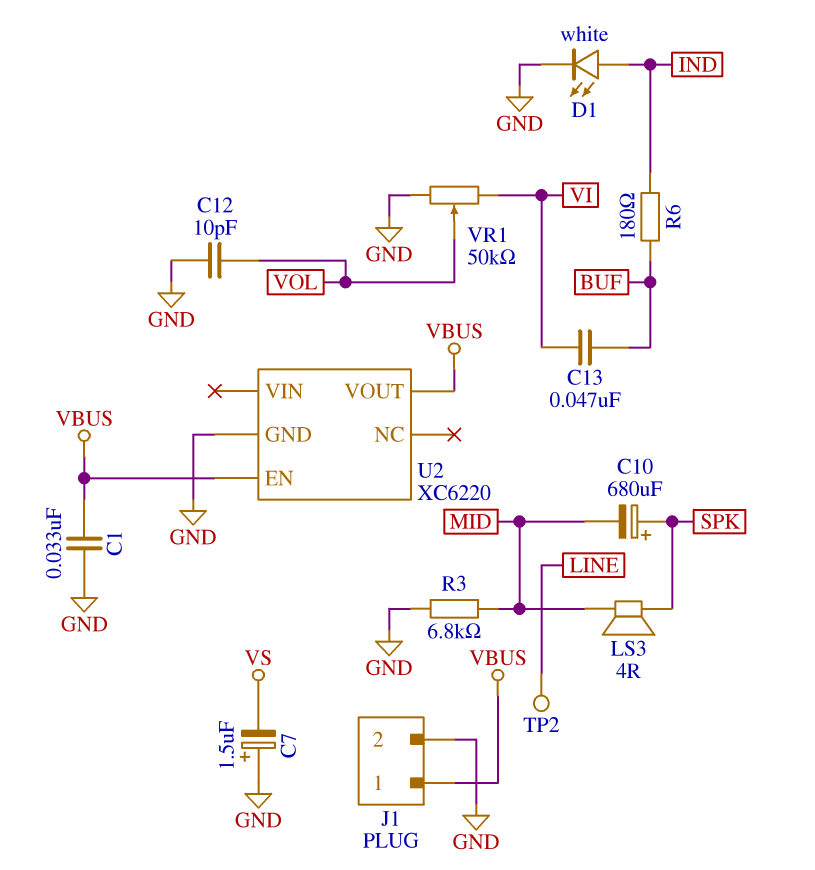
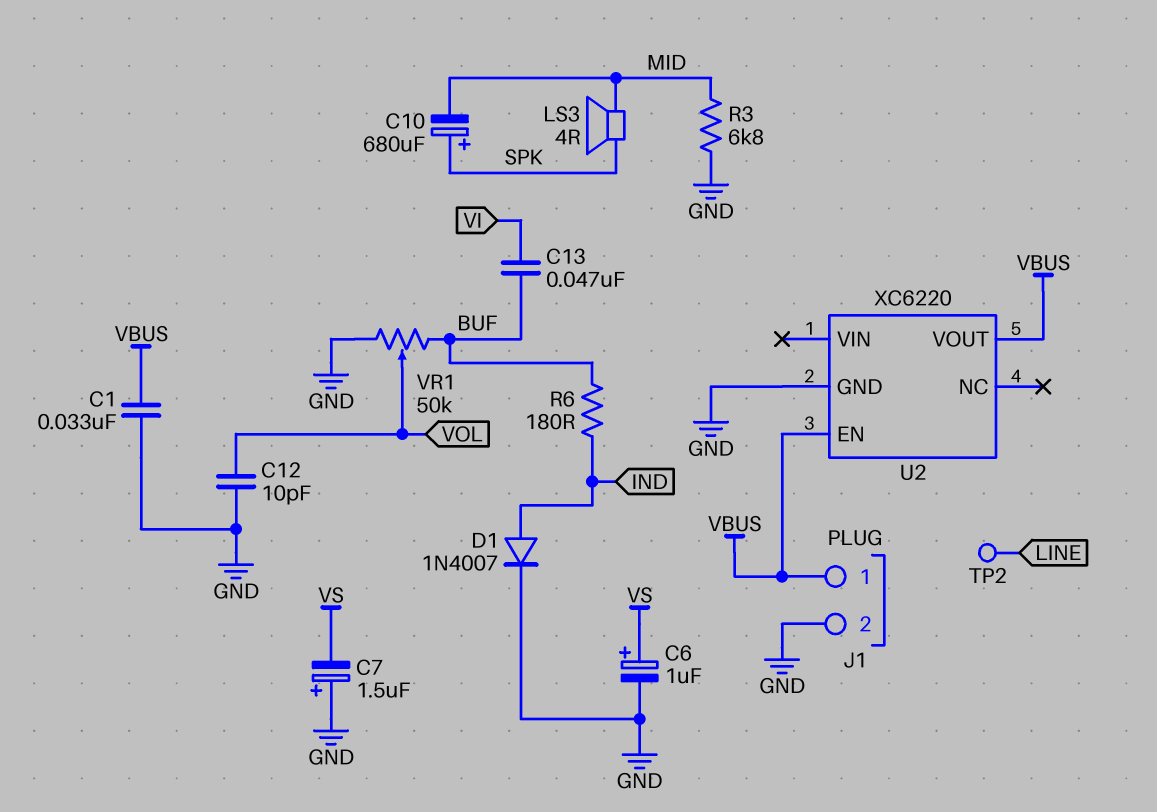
C6: none -> 1uF (plus VS, minus GND)
D1: LED white (A IND, K GND) -> diode 1N4007 (A IND, K GND)
VR1: 50k (GND, VI, wiper VOL) -> 50k (BUF, GND, wiper VOL)

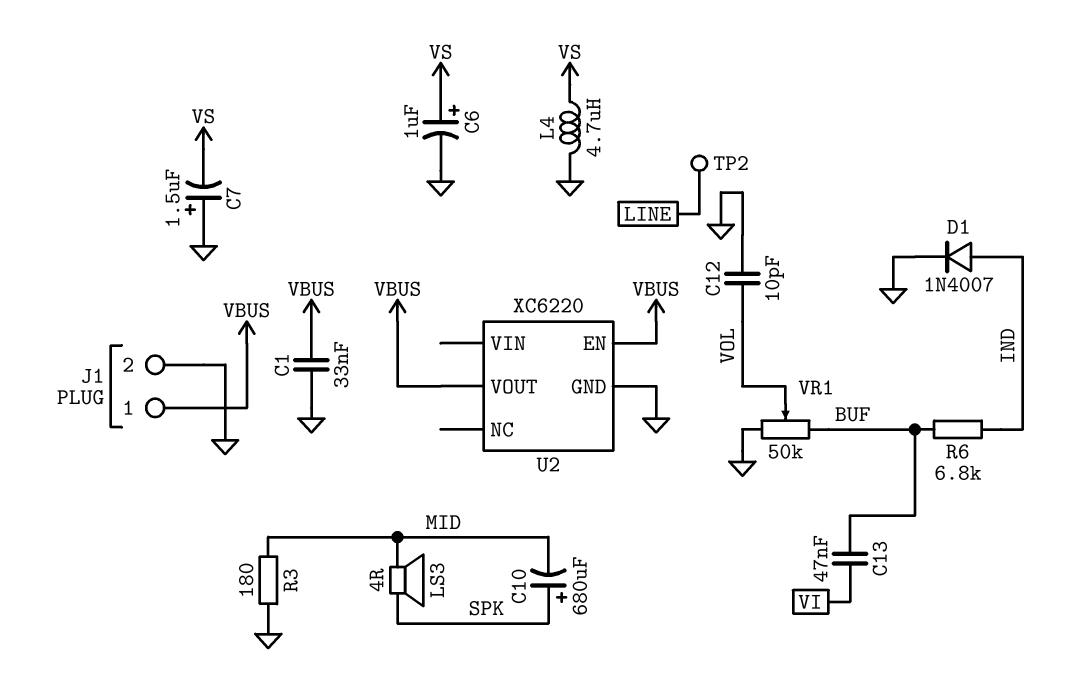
L4: none -> 4.7uH (GND, VS)
R3: 6.8k (GND, MID) -> 180 (GND, MID)
R6: 180 (BUF, IND) -> 6.8k (BUF, IND)

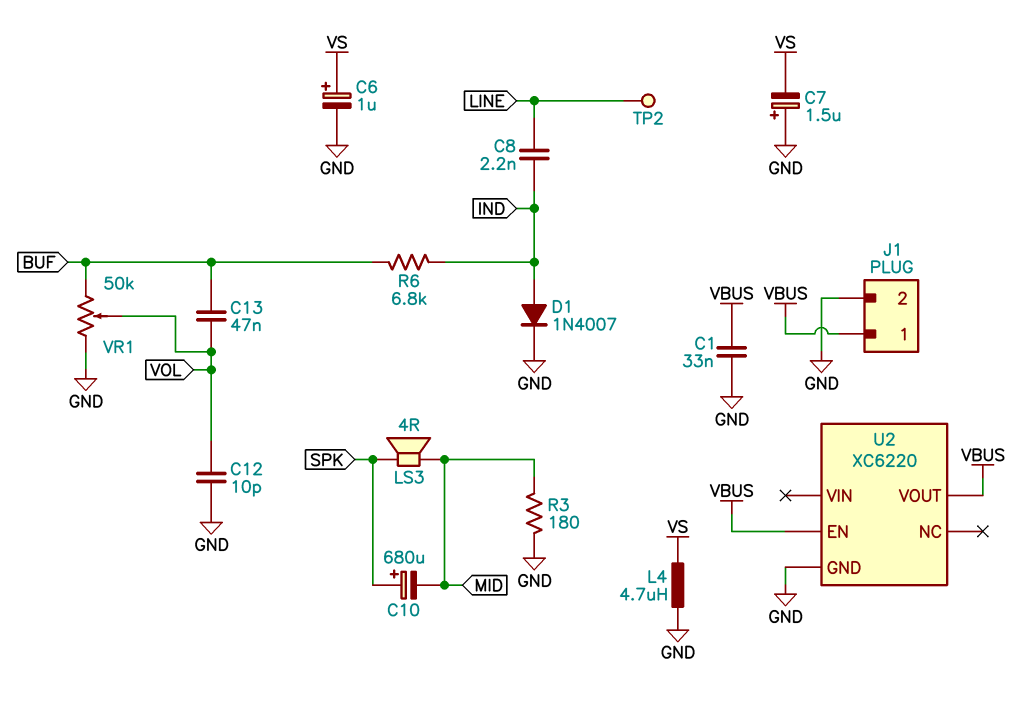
C8: none -> 2.2nF (IND, LINE)
C13: 47nF (BUF, VI) -> 47nF (BUF, VOL)

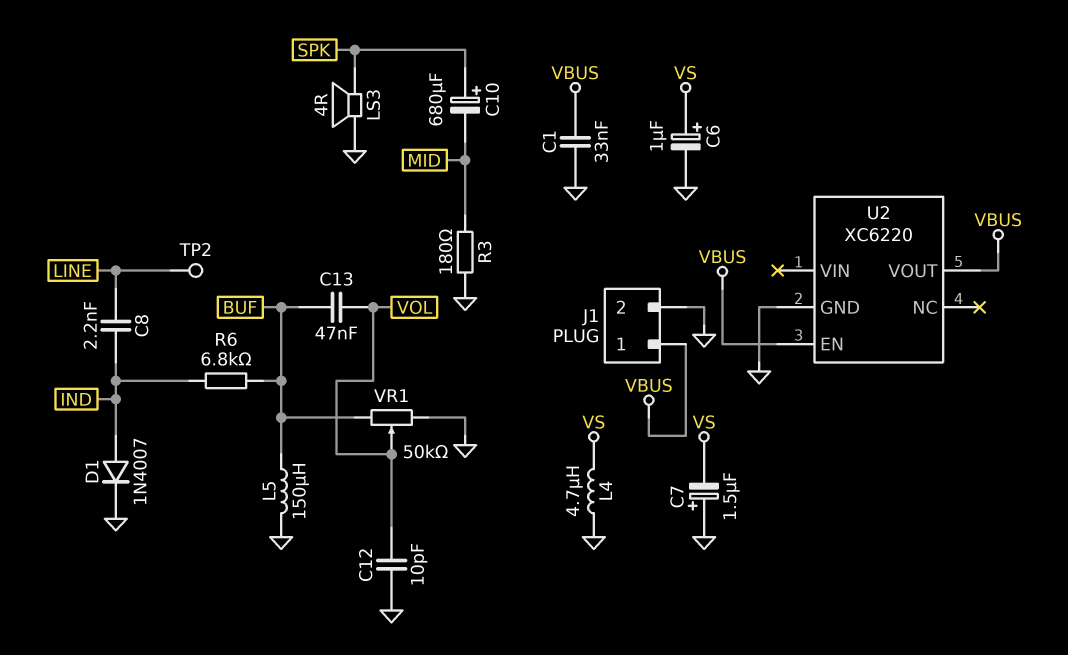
L5: none -> 150uH (BUF, GND)
LS3: speaker 4R (MID, SPK) -> speaker 4R (GND, SPK)

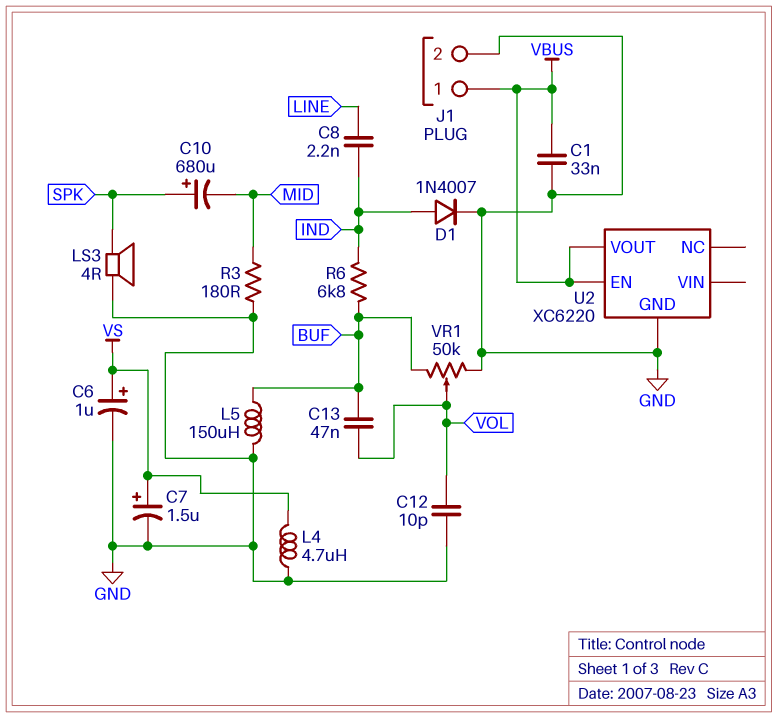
C7: 1.5uF (plus GND, minus VS) -> 1.5uF (plus VS, minus GND)
TP2: test point (LINE) -> none

